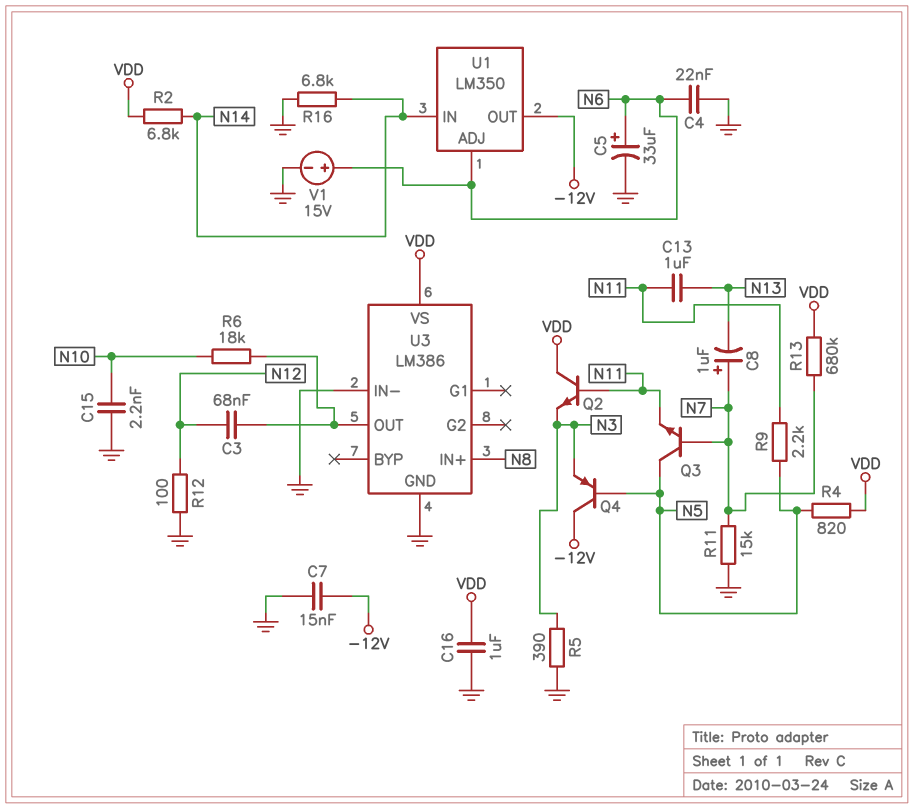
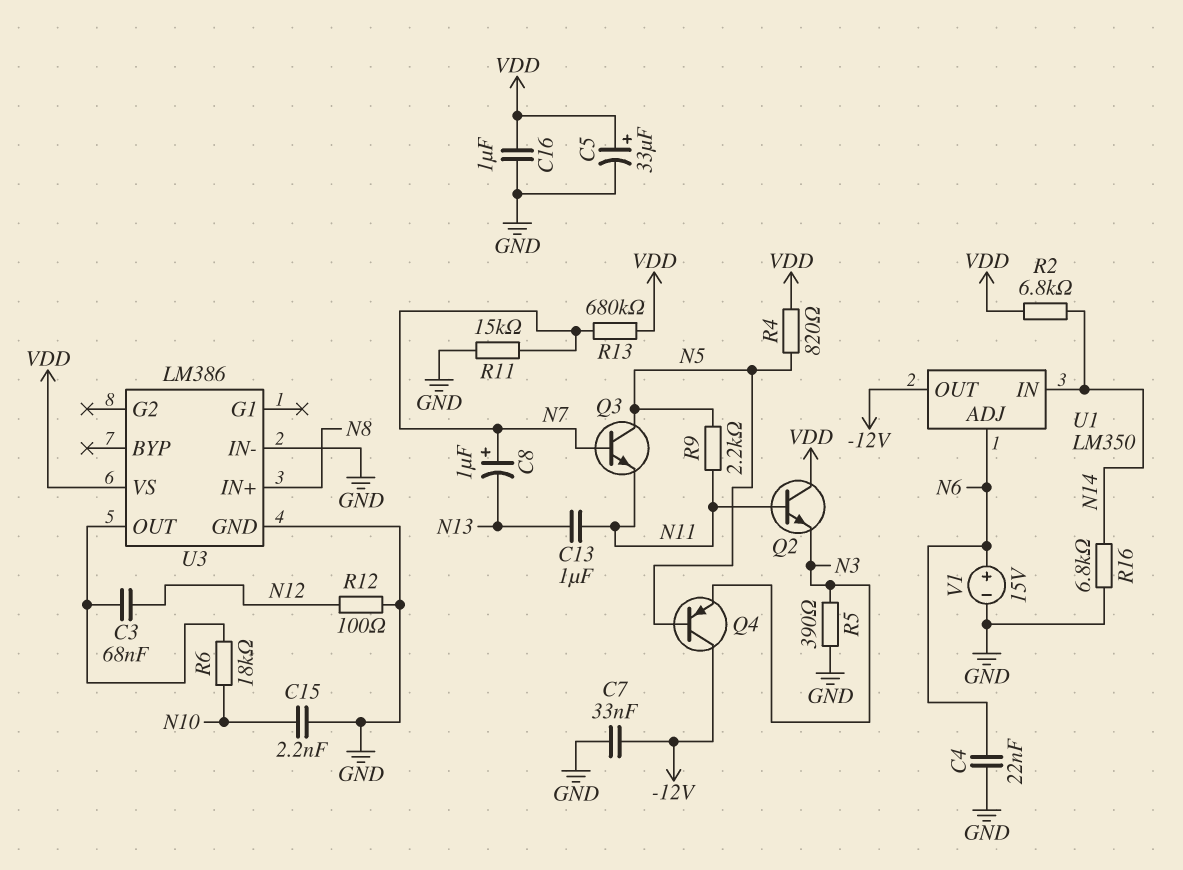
C5: 33uF (plus N6, minus GND) -> 33uF (plus VDD, minus GND)
C7: 15nF (-12V, GND) -> 33nF (-12V, GND)

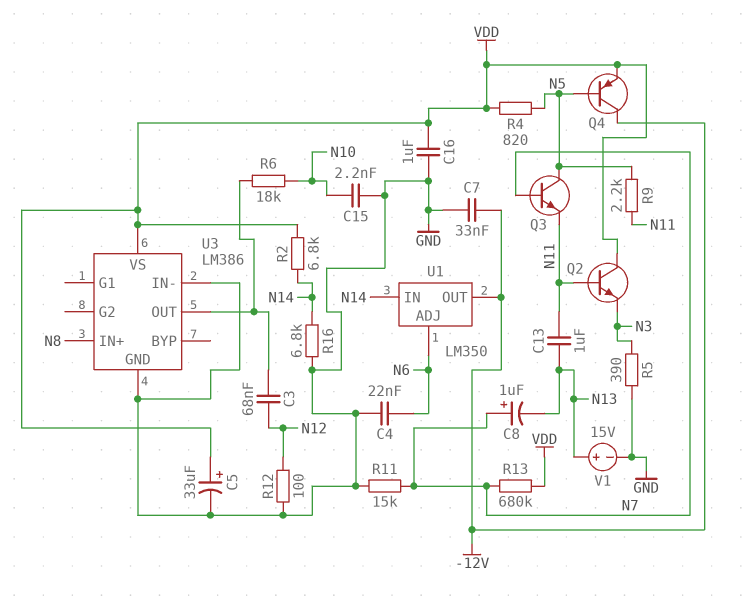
Q4: PNP (B N5, C -12V, E N3) -> PNP (B N5, C -12V, E VDD)
V1: 15V (plus N6, minus GND) -> 15V (plus N13, minus GND)

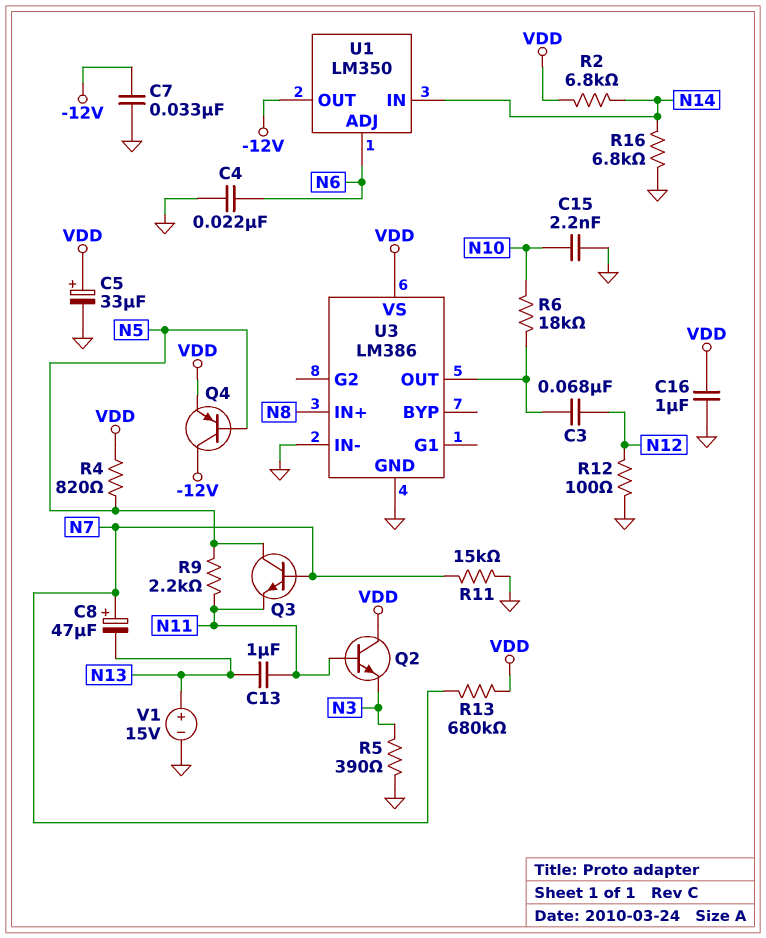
C8: 1uF (plus N7, minus N13) -> 47uF (plus N7, minus N13)

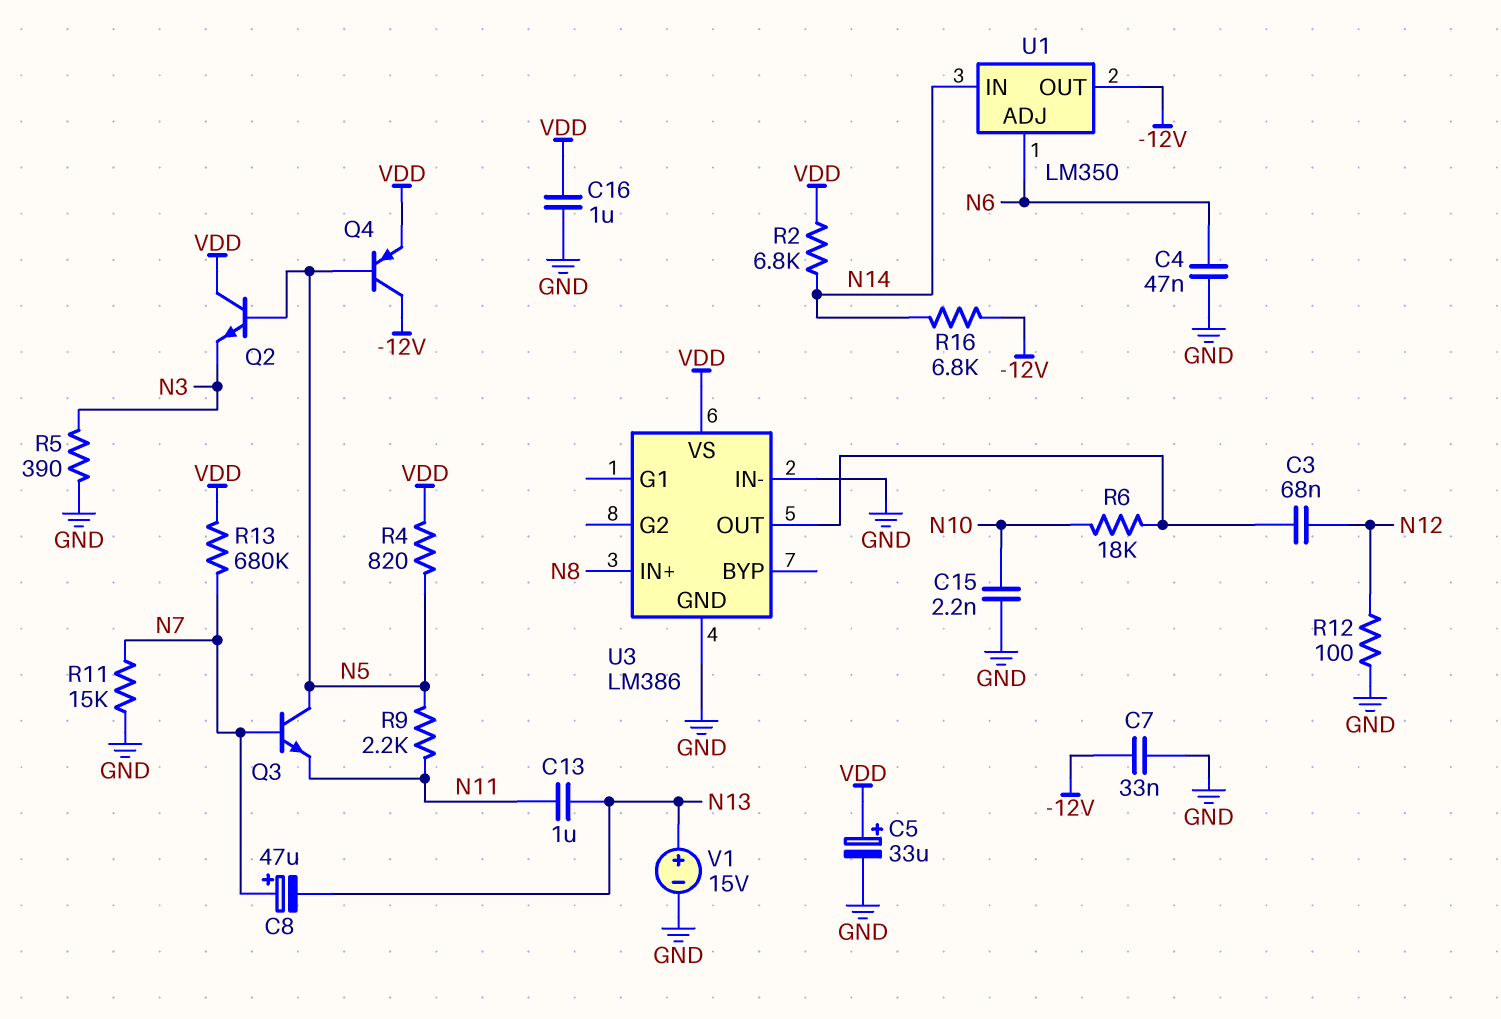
C4: 22nF (GND, N6) -> 47nF (GND, N6)
Q2: NPN (B N11, C VDD, E N3) -> NPN (B N5, C VDD, E N3)
R16: 6.8k (GND, N14) -> 6.8k (-12V, N14)

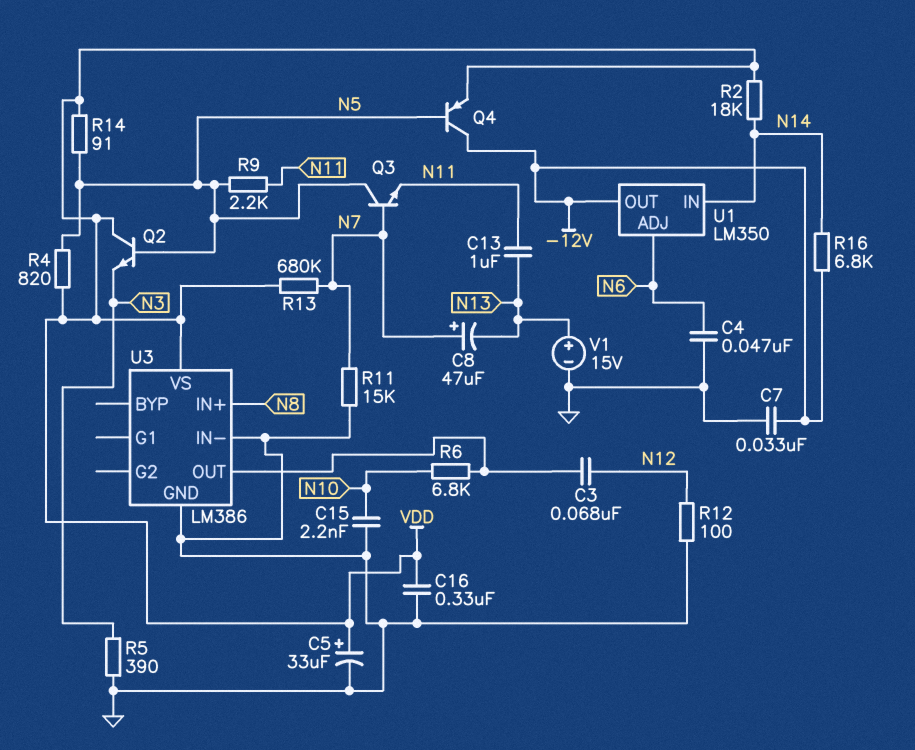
C16: 1uF (GND, VDD) -> 330nF (GND, VDD)
R2: 6.8k (N14, VDD) -> 18k (N14, VDD)
R6: 18k (N10, U3/OUT) -> 6.8k (N10, U3/OUT)
R14: none -> 91 (N5, VDD)

